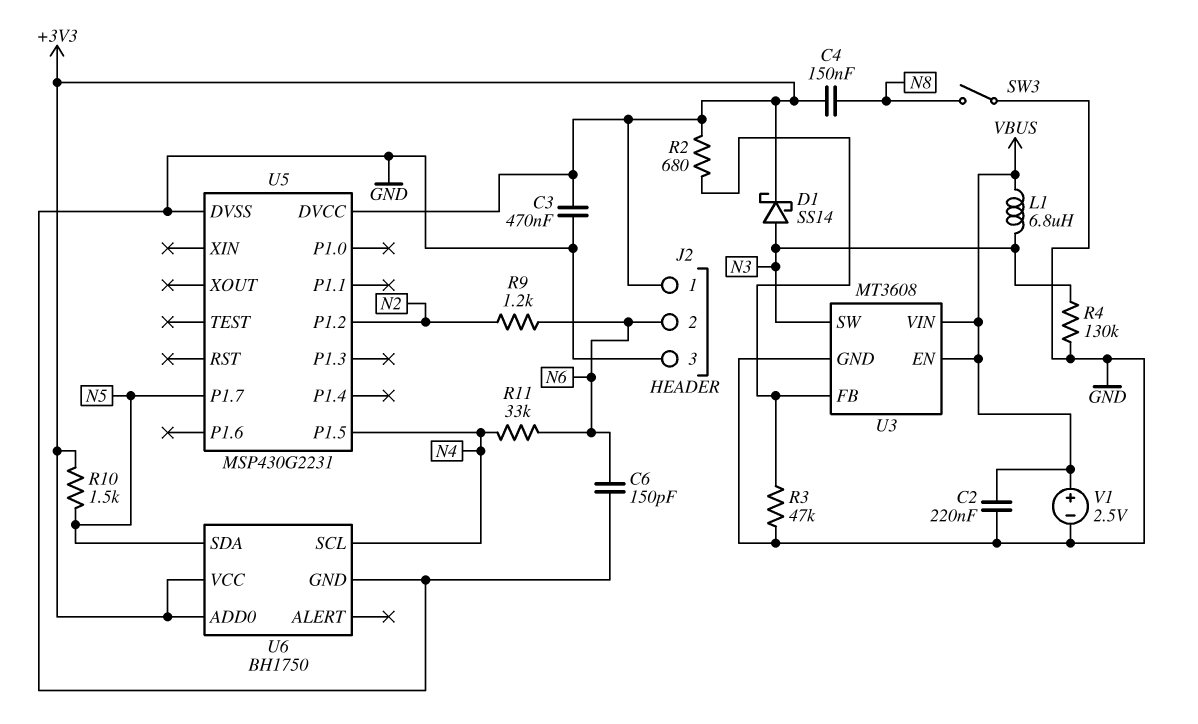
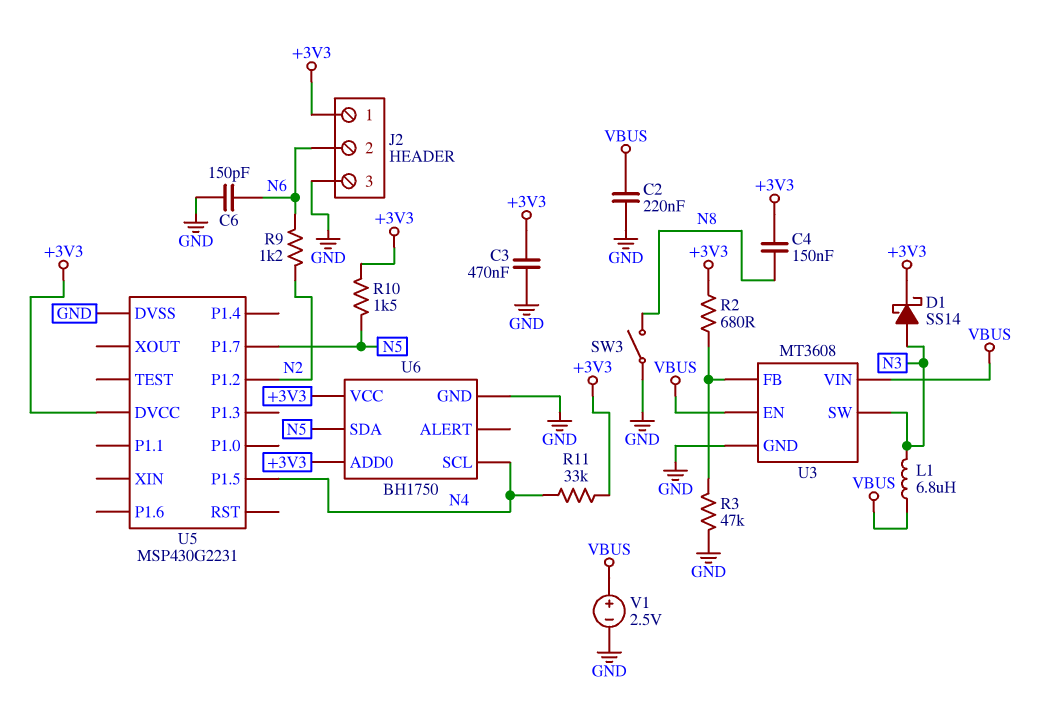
R4: 130k (GND, N3) -> none
R11: 33k (N4, N6) -> 33k (+3V3, N4)

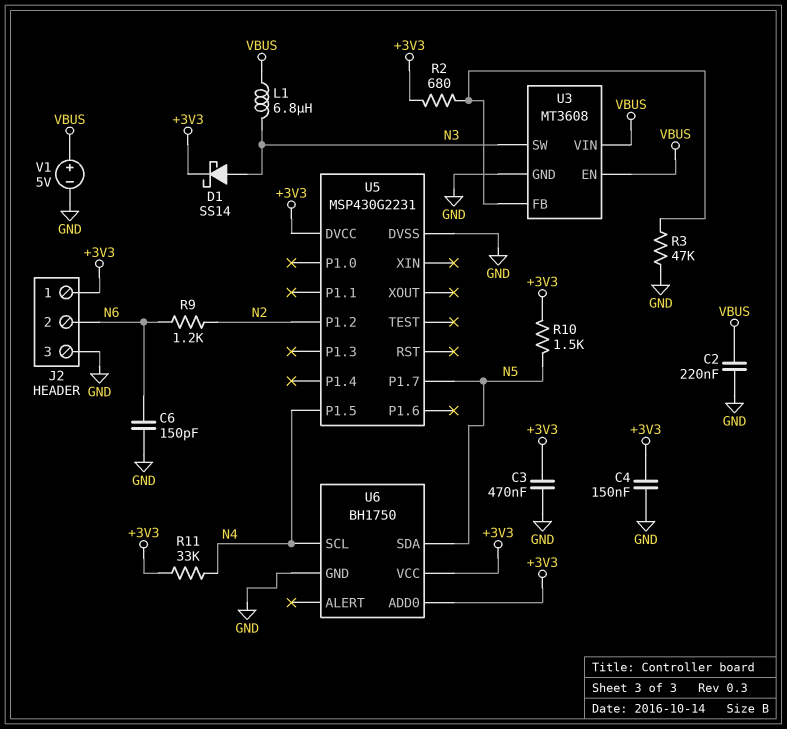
C4: 150nF (+3V3, N8) -> 150nF (+3V3, GND)
SW3: switch (GND, N8) -> none
V1: 2.5V (plus VBUS, minus GND) -> 5V (plus VBUS, minus GND)

